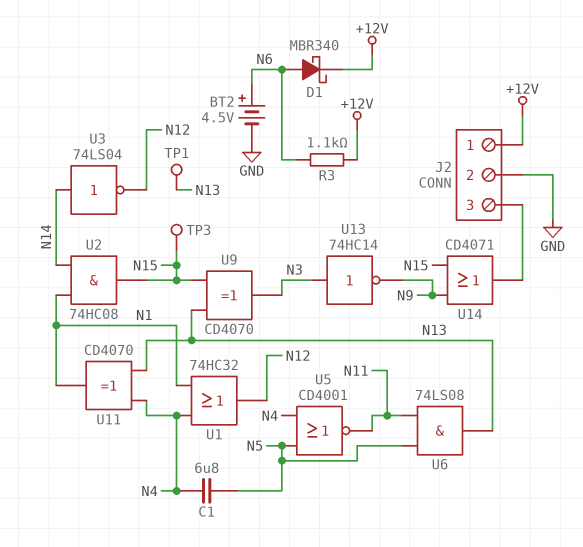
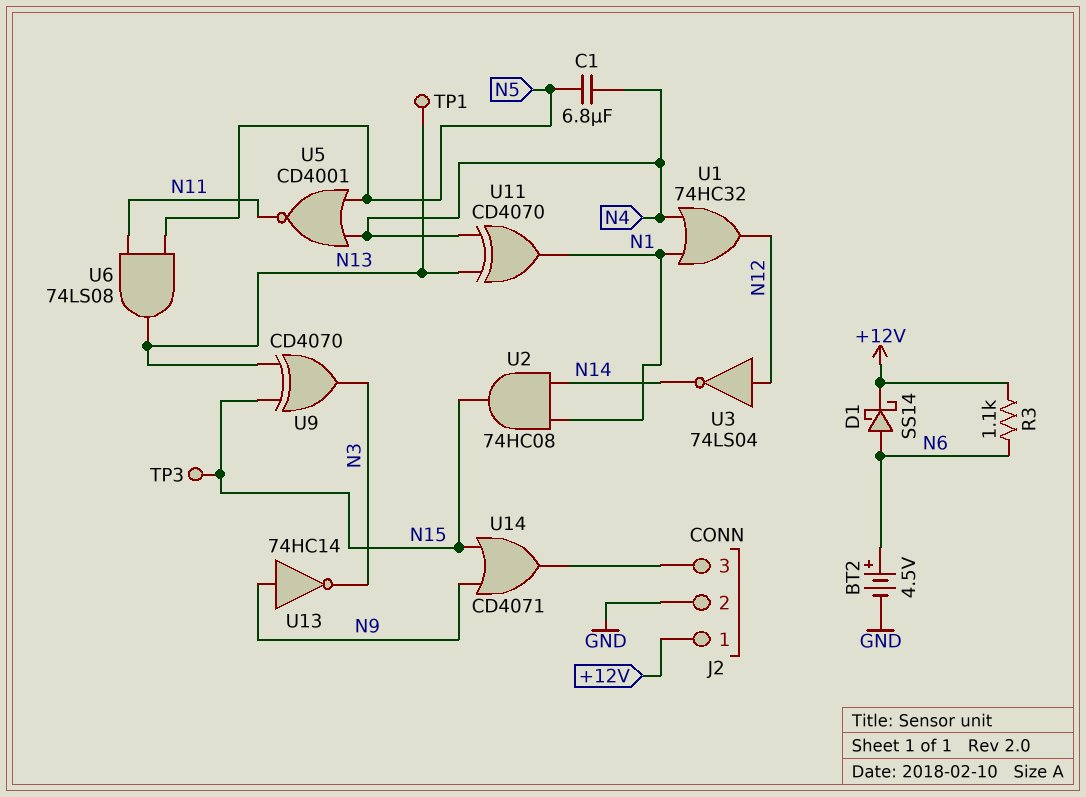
D1: schottky MBR340 (A N6, K +12V) -> schottky SS14 (A N6, K +12V)
U3: NOT 74LS04 (in N14, out N12) -> NOT 74LS04 (in N12, out N14)
U13: NOT 74HC14 (in N3, out N9) -> NOT 74HC14 (in N9, out N3)

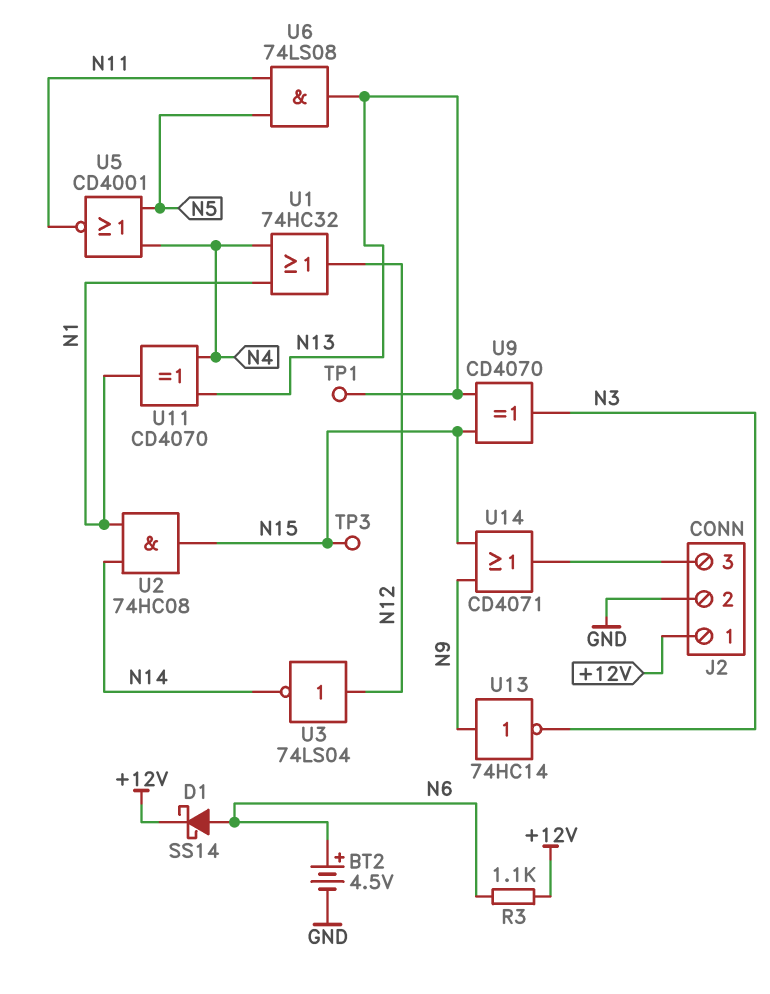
C1: 6.8uF (N4, N5) -> none

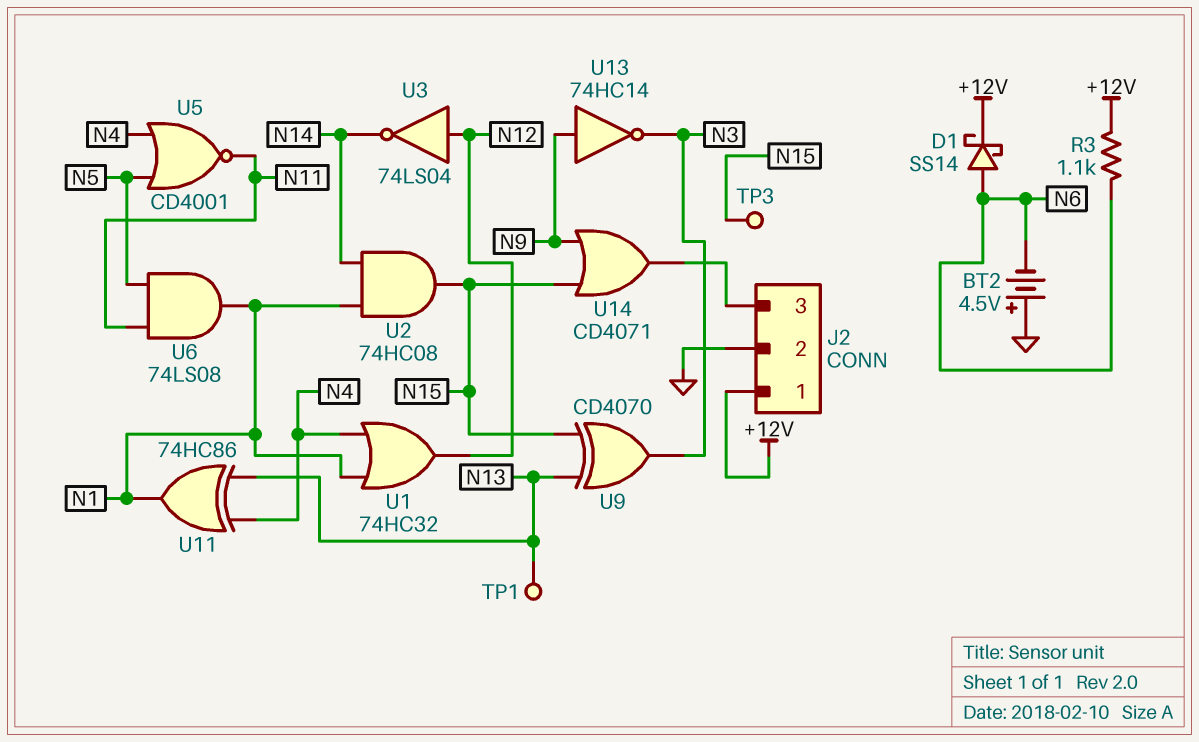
BT2: 4.5V (plus N6, minus GND) -> 4.5V (plus GND, minus N6)
U6: AND 74LS08 (in N5, in N11, out N13) -> AND 74LS08 (in N5, in N11, out N1)
U11: XOR CD4070 (in N4, in N13, out N1) -> XOR 74HC86 (in N4, in N13, out N1)

